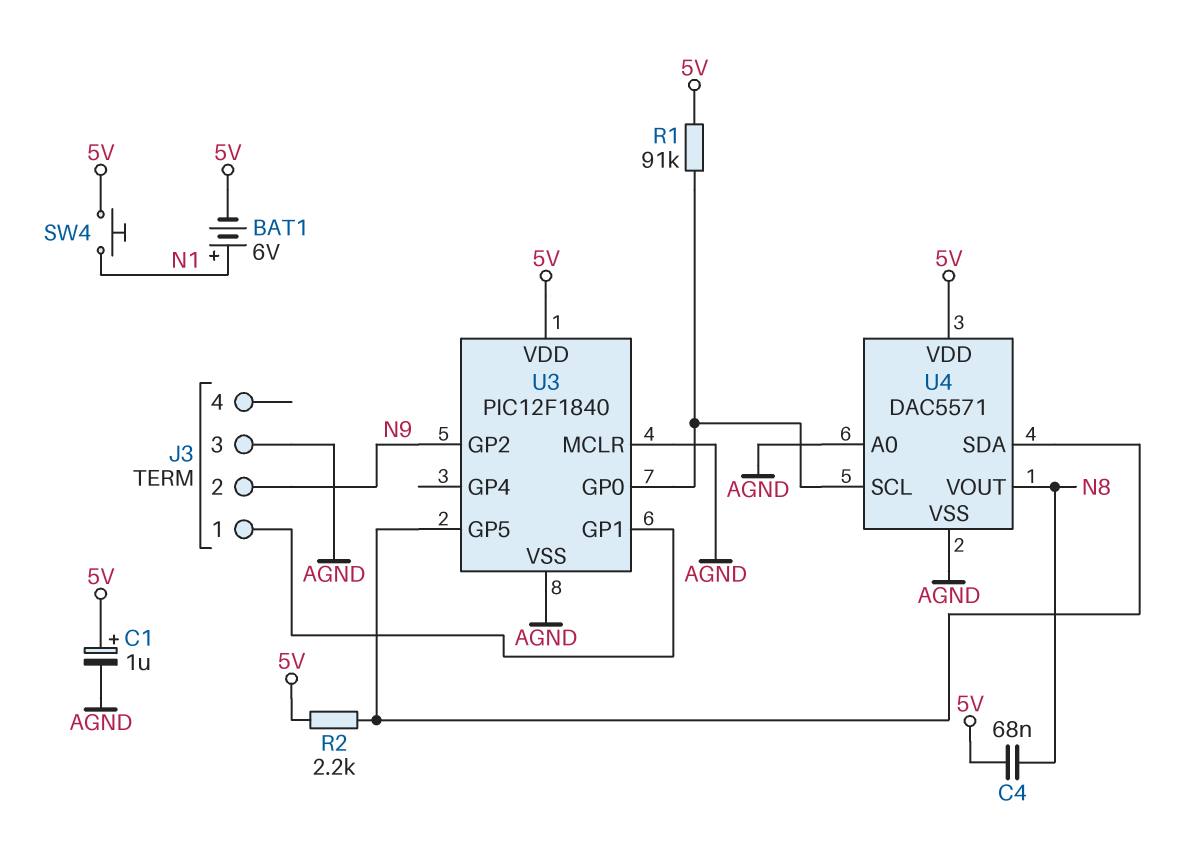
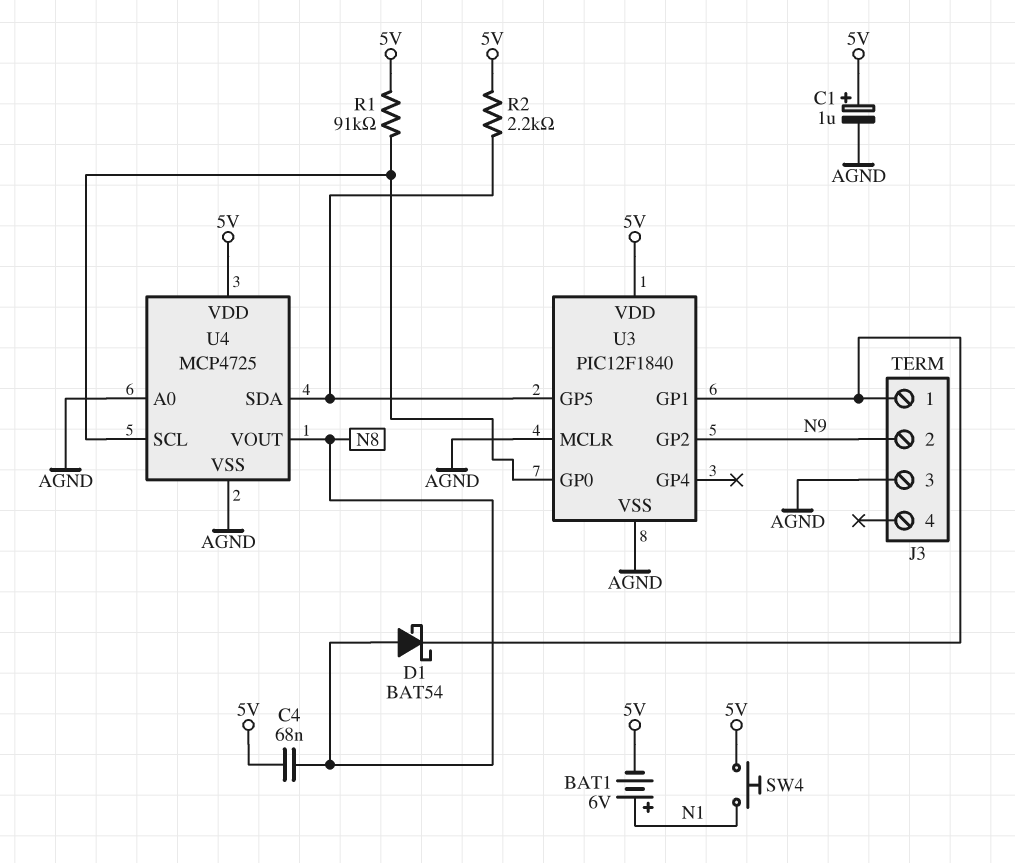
D1: none -> schottky BAT54 (A N8, K J3/1)
U4: DAC5571 -> MCP4725

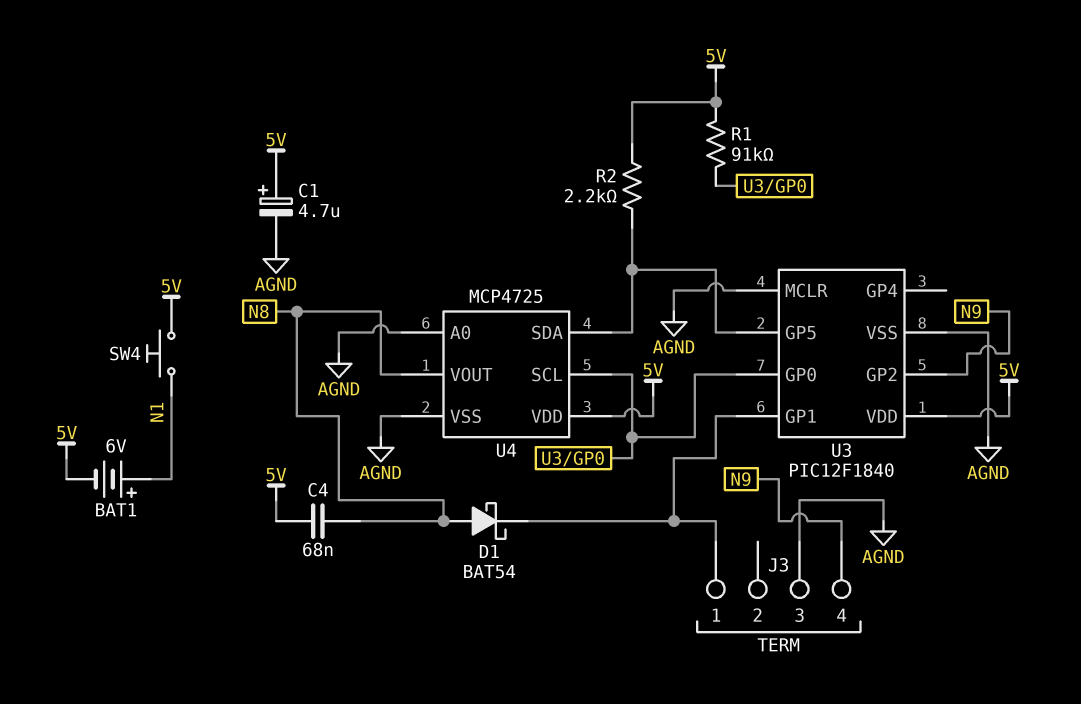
C1: 1uF (plus 5V, minus AGND) -> 4.7uF (plus 5V, minus AGND)
J3 pin 2: N9 -> none
J3 pin 4: none -> N9

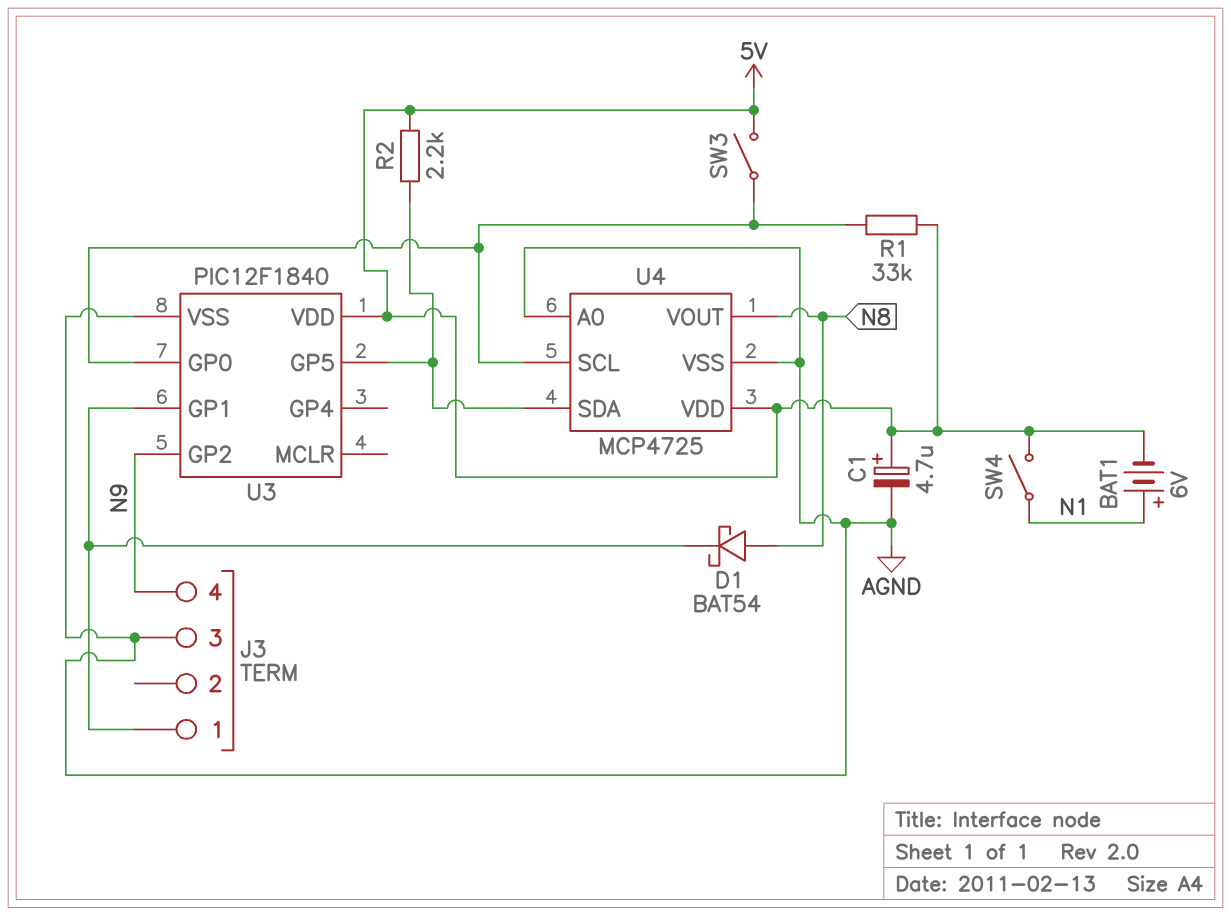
C4: 68nF (5V, N8) -> none
R1: 91k (5V, U3/GP0) -> 33k (5V, U3/GP0)
SW3: none -> switch (5V, U3/GP0)
SW4: button (5V, N1) -> switch (5V, N1)
U3 pin MCLR: AGND -> none

